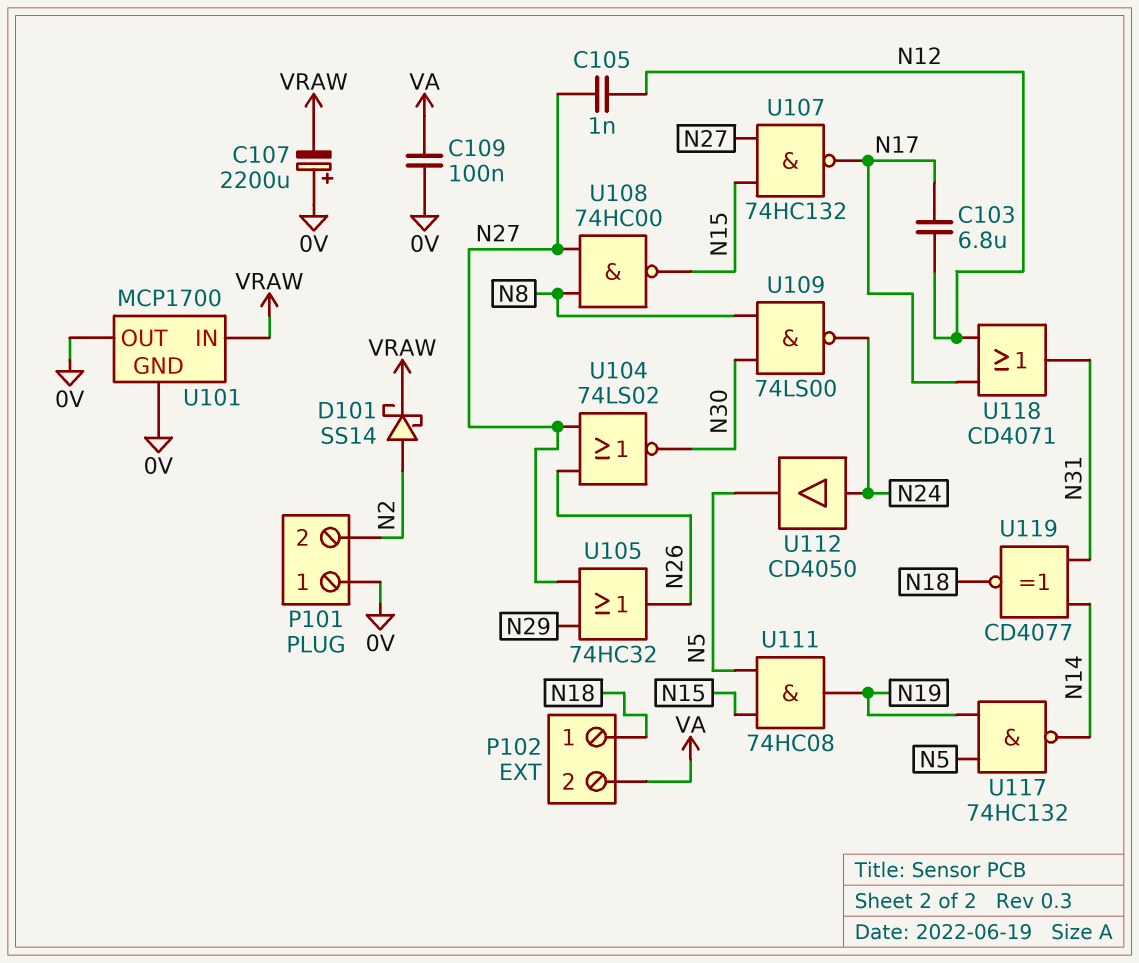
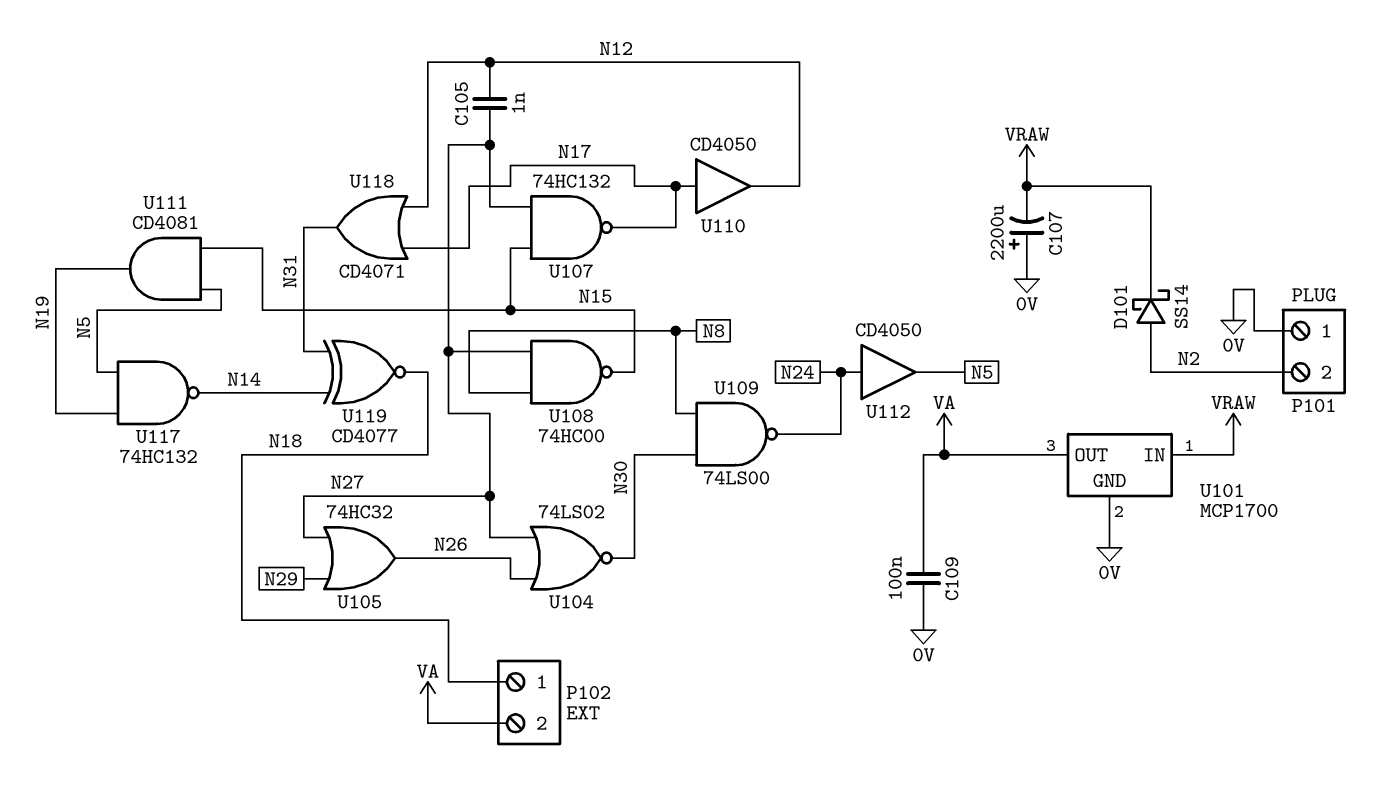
C103: 6.8uF (N12, N17) -> none
U101 pin OUT: 0V -> VA
U110: none -> buffer CD4050 (in N17, out N12)
U111: AND 74HC08 (in N5, in N15, out N19) -> AND CD4081 (in N5, in N15, out N19)

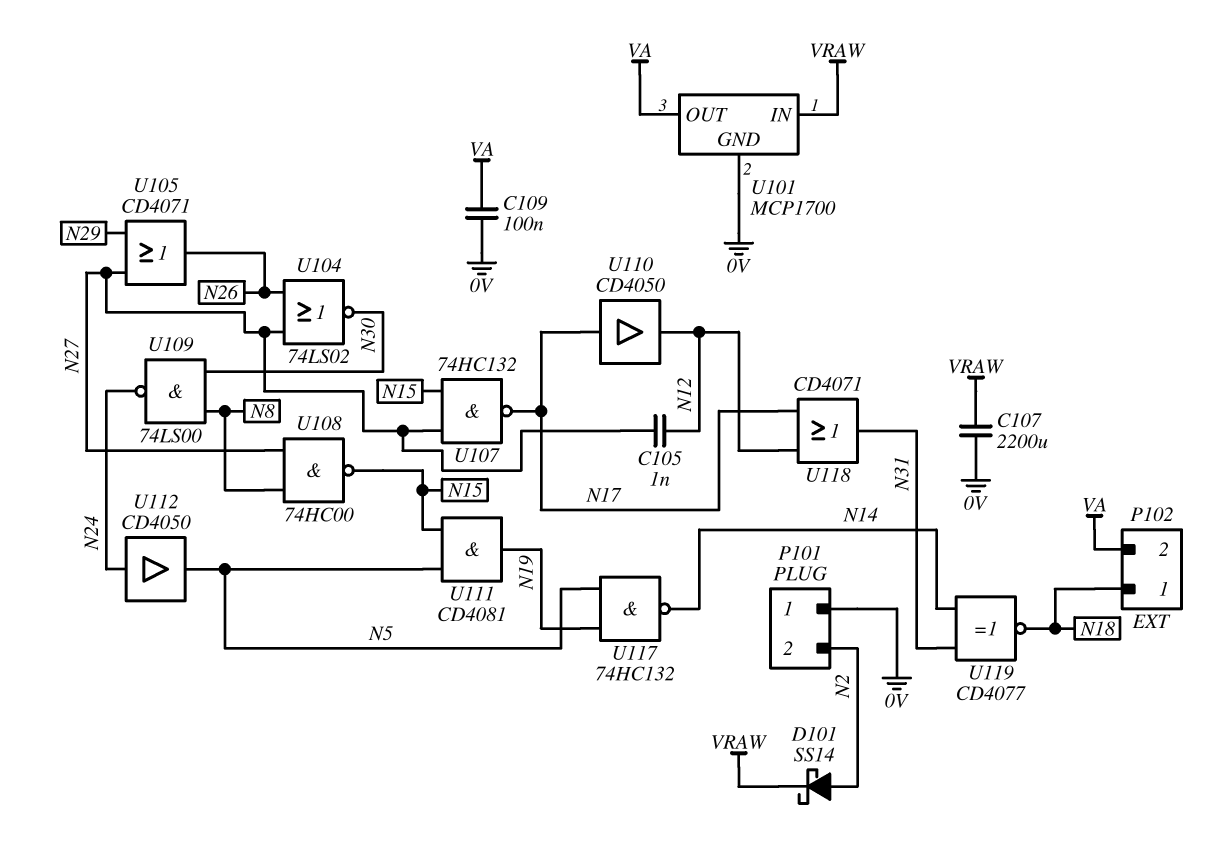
C107: 2200uF (plus 0V, minus VRAW) -> 2200uF (0V, VRAW)
U105: OR 74HC32 (in N27, in N29, out N26) -> OR CD4071 (in N27, in N29, out N26)

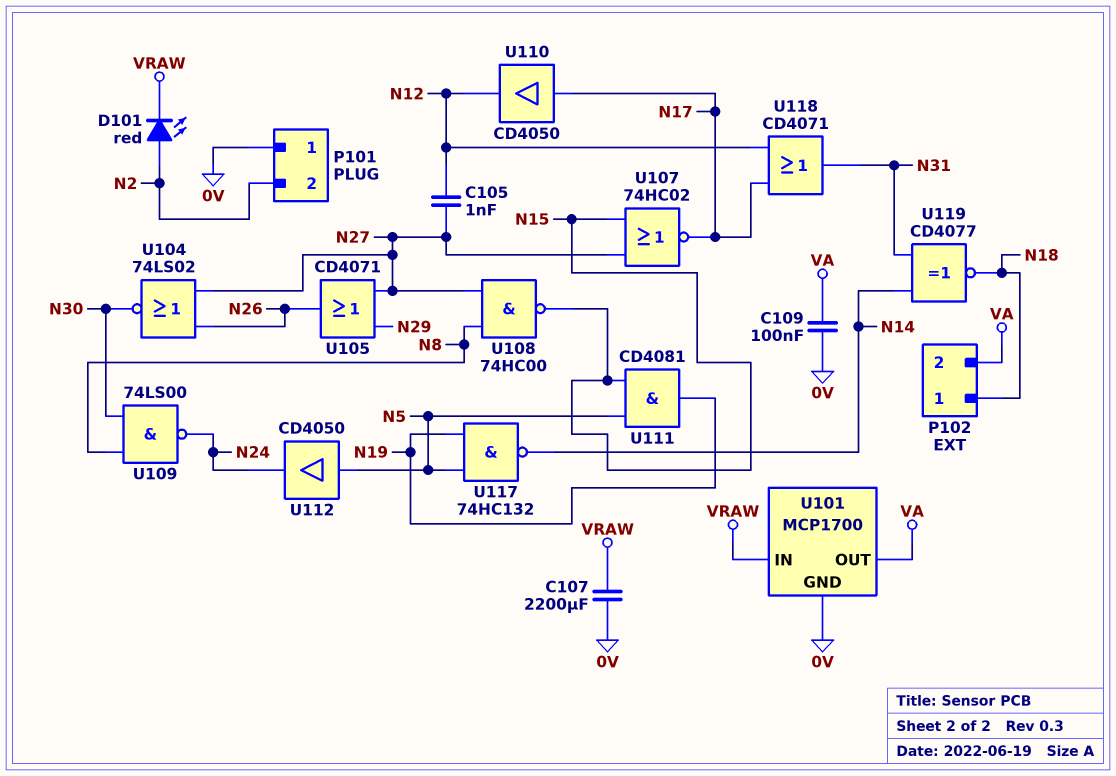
D101: schottky SS14 (A N2, K VRAW) -> LED red (A N2, K VRAW)
U107: NAND 74HC132 (in N15, in N27, out N17) -> NOR 74HC02 (in N15, in N27, out N17)
U112: buffer CD4050 (in N24, out N5) -> buffer CD4050 (in N5, out N24)

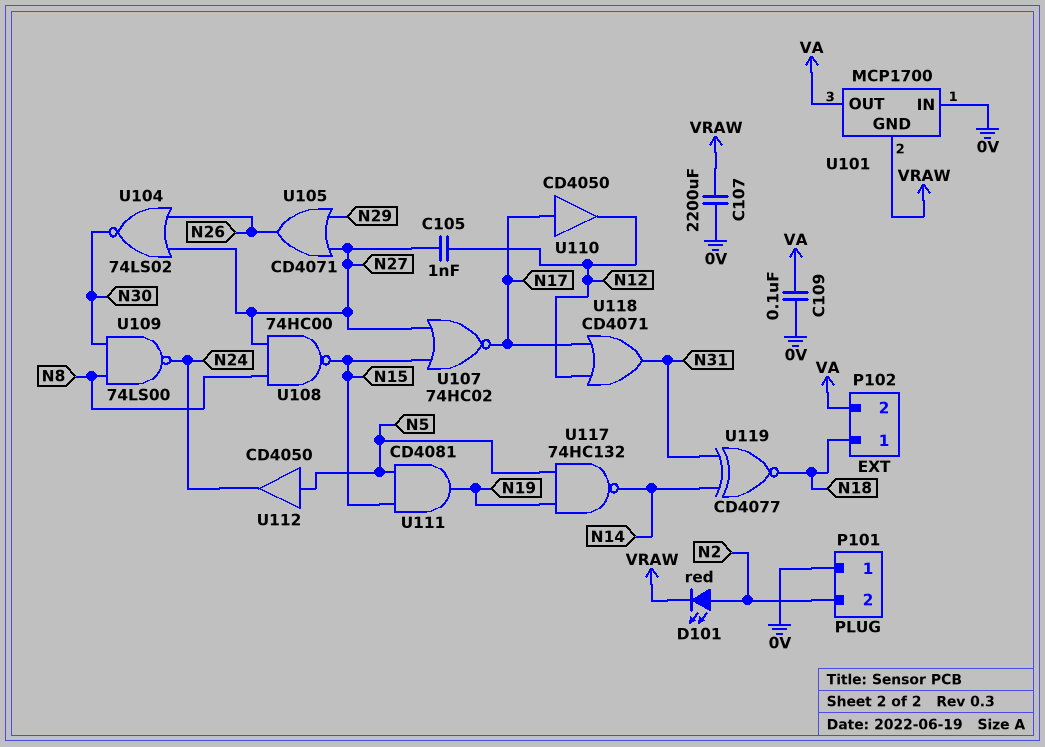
U101 pin GND: 0V -> VRAW
U101 pin IN: VRAW -> 0V

